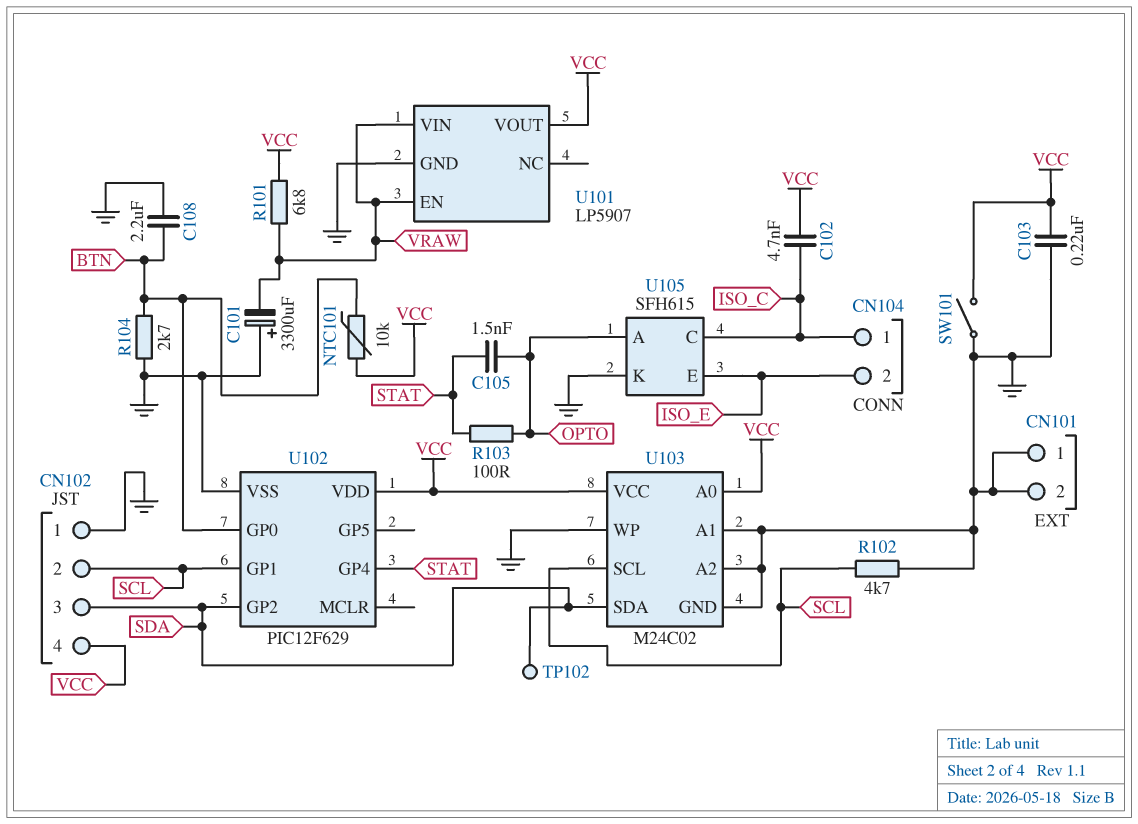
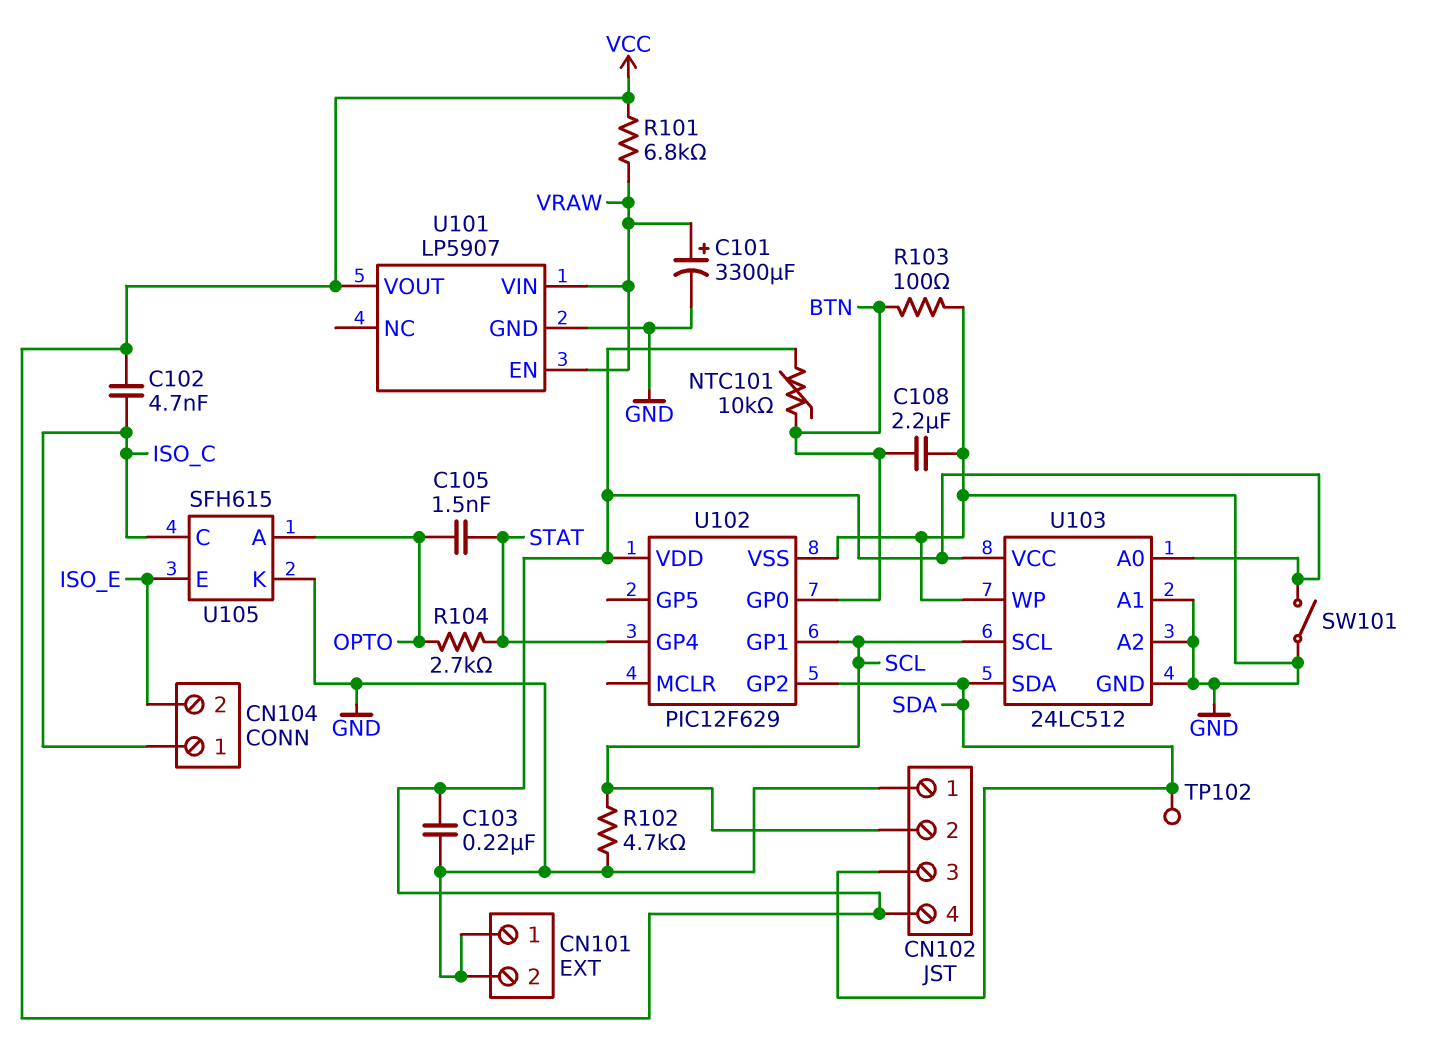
C101: 3300uF (plus GND, minus VRAW) -> 3300uF (plus VRAW, minus GND)
R103: 100 (OPTO, STAT) -> 100 (BTN, GND)
R104: 2.7k (BTN, GND) -> 2.7k (OPTO, STAT)
U103: M24C02 -> 24LC512

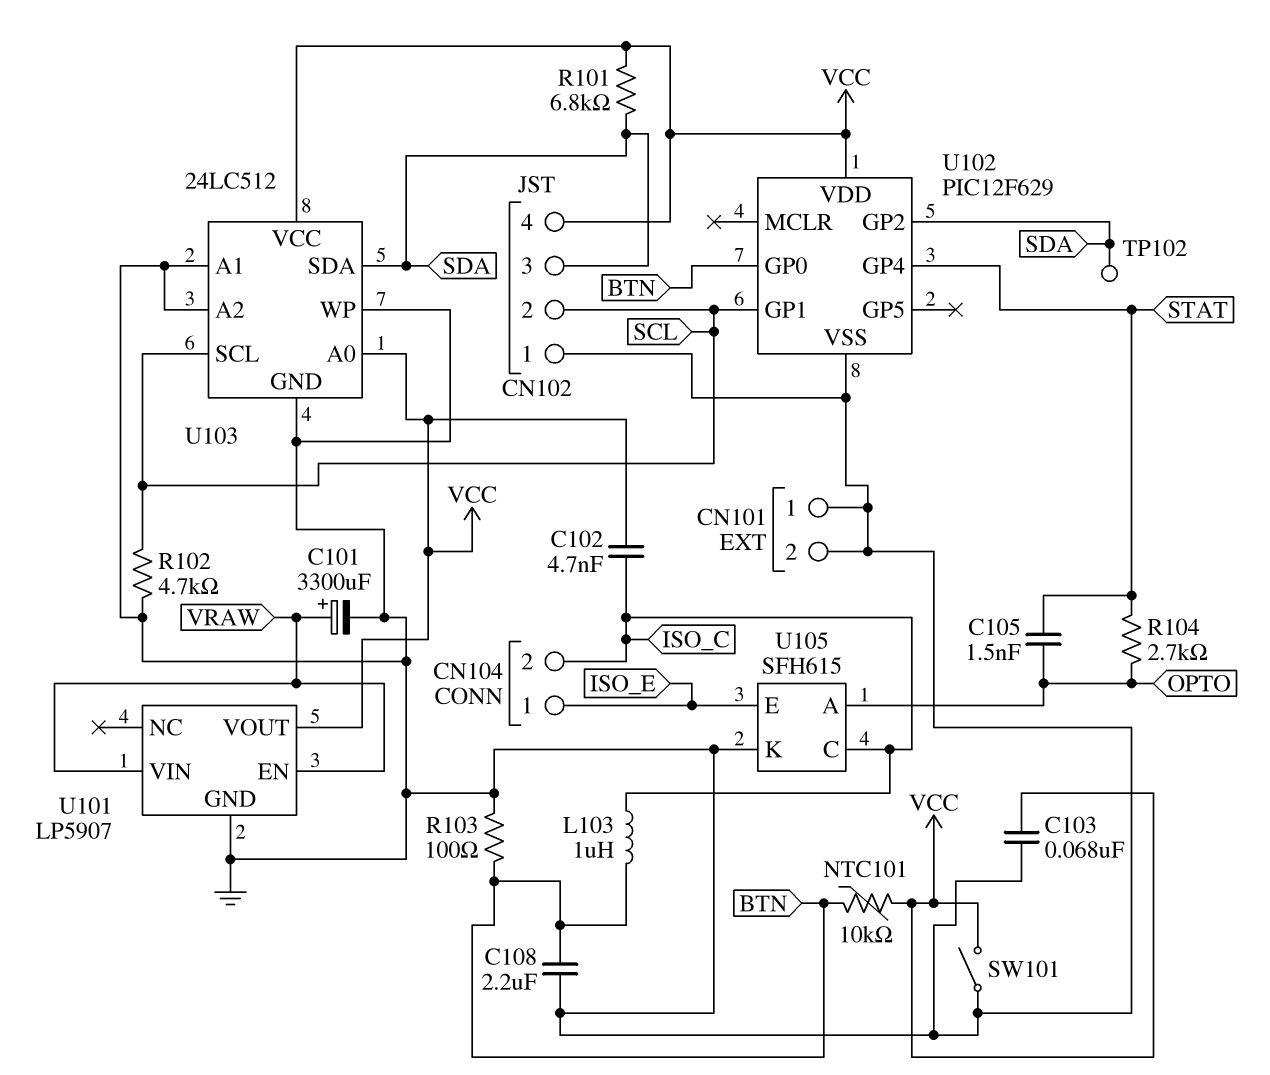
C103: 220nF (GND, VCC) -> 68nF (GND, VCC)
CN104 pin 1: ISO_C -> ISO_E
CN104 pin 2: ISO_E -> ISO_C
L103: none -> 1uH (BTN, ISO_C)
R101: 6.8k (VCC, VRAW) -> 6.8k (SDA, VCC)

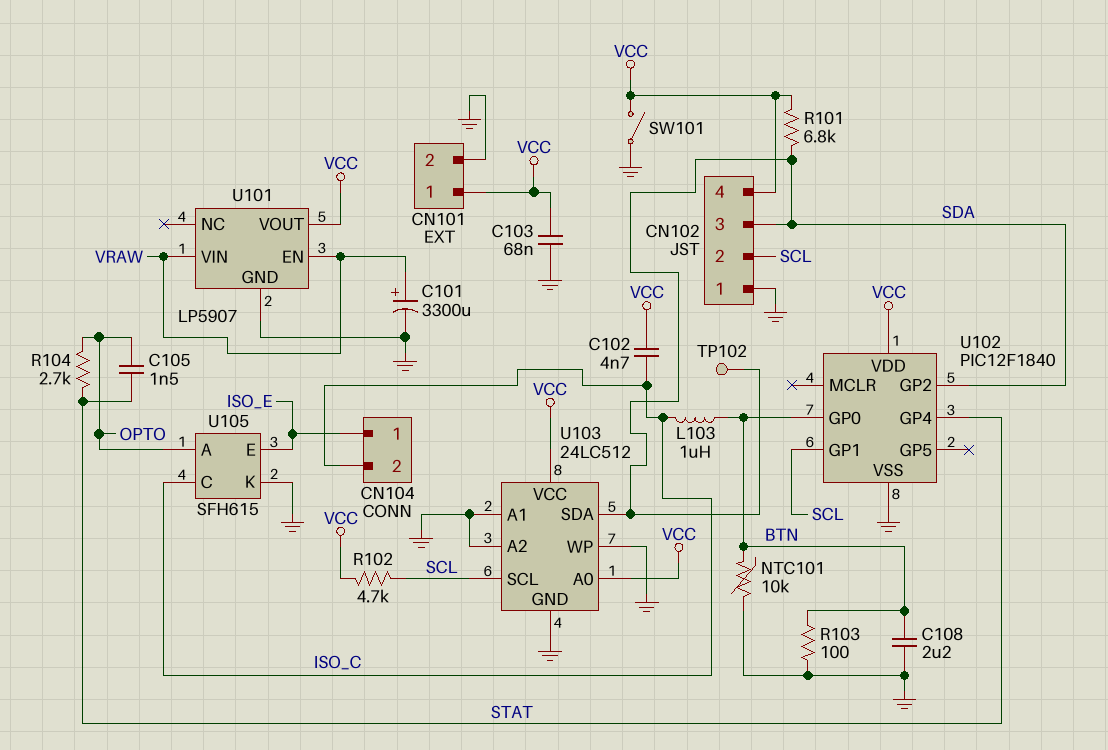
CN101 pin 1: GND -> VCC
NTC101: 10k (BTN, VCC) -> 10k (BTN, GND)
R102: 4.7k (GND, SCL) -> 4.7k (SCL, VCC)
U102: PIC12F629 -> PIC12F1840

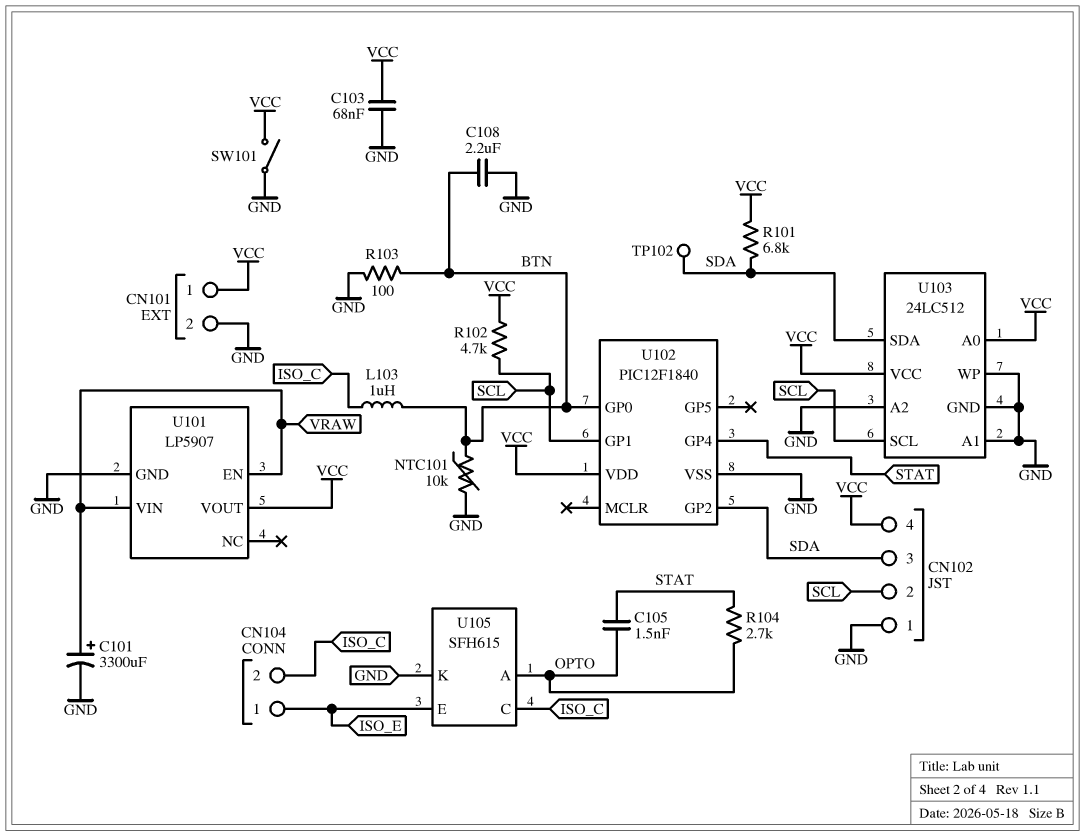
C102: 4.7nF (ISO_C, VCC) -> none

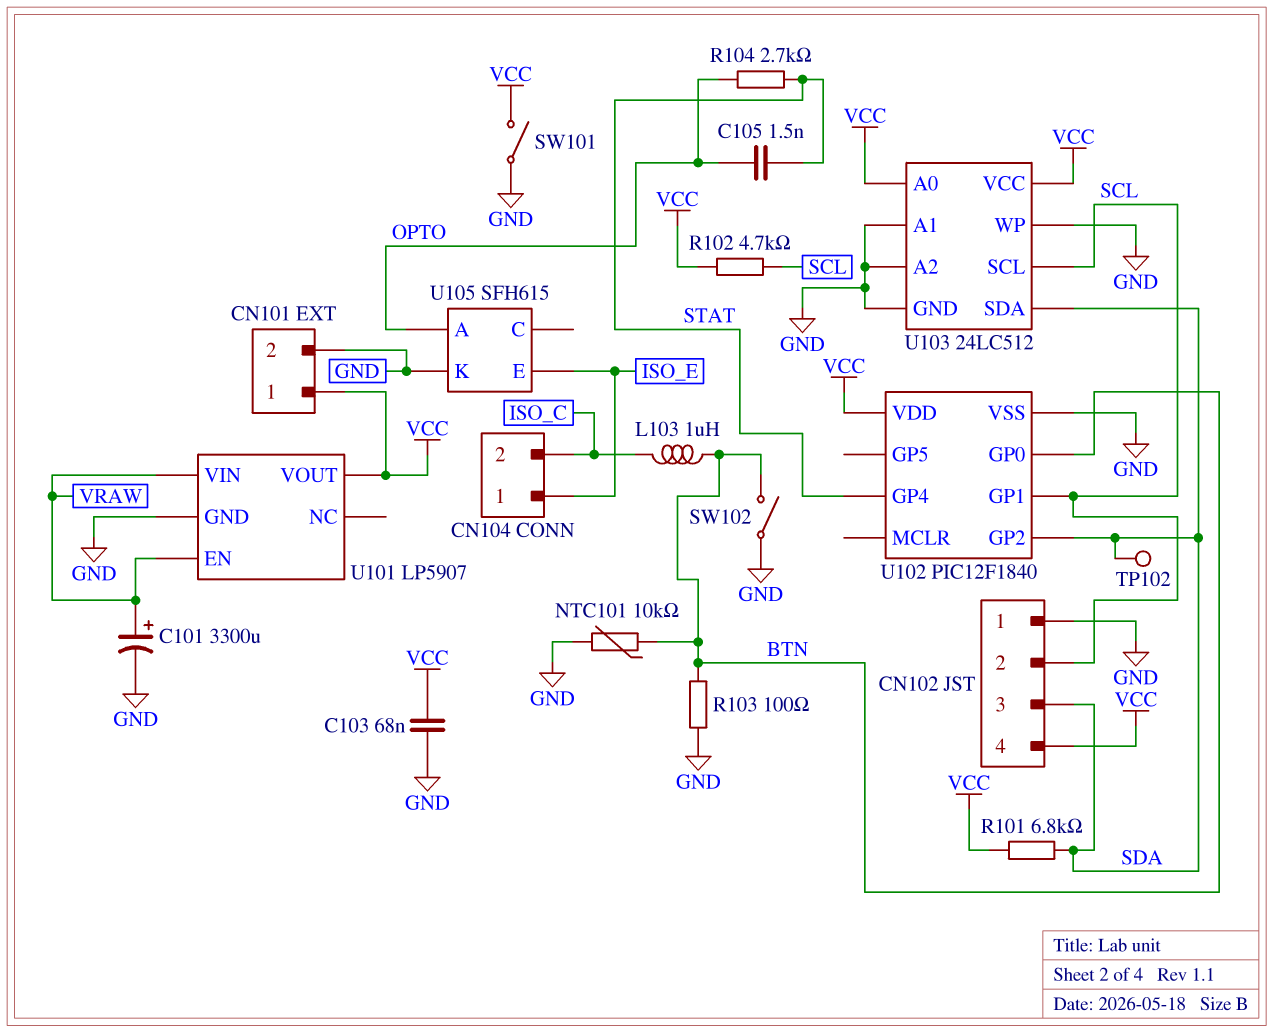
C108: 2.2uF (BTN, GND) -> none
SW102: none -> switch (BTN, GND)
U105 pin C: ISO_C -> none

